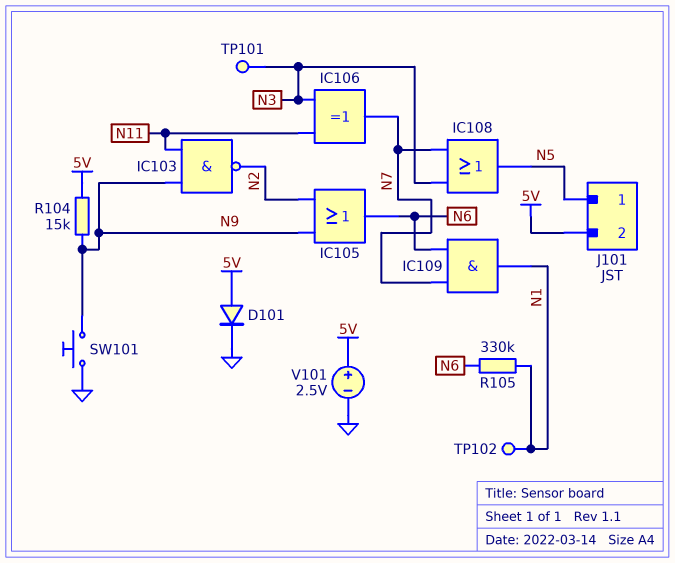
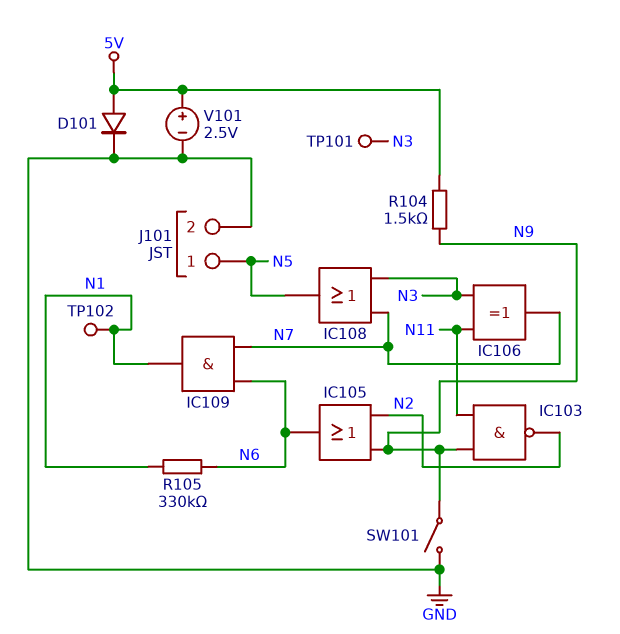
J101 pin 2: 5V -> GND
R104: 15k (5V, N9) -> 1.5k (5V, N9)
SW101: button (GND, N9) -> switch (GND, N9)

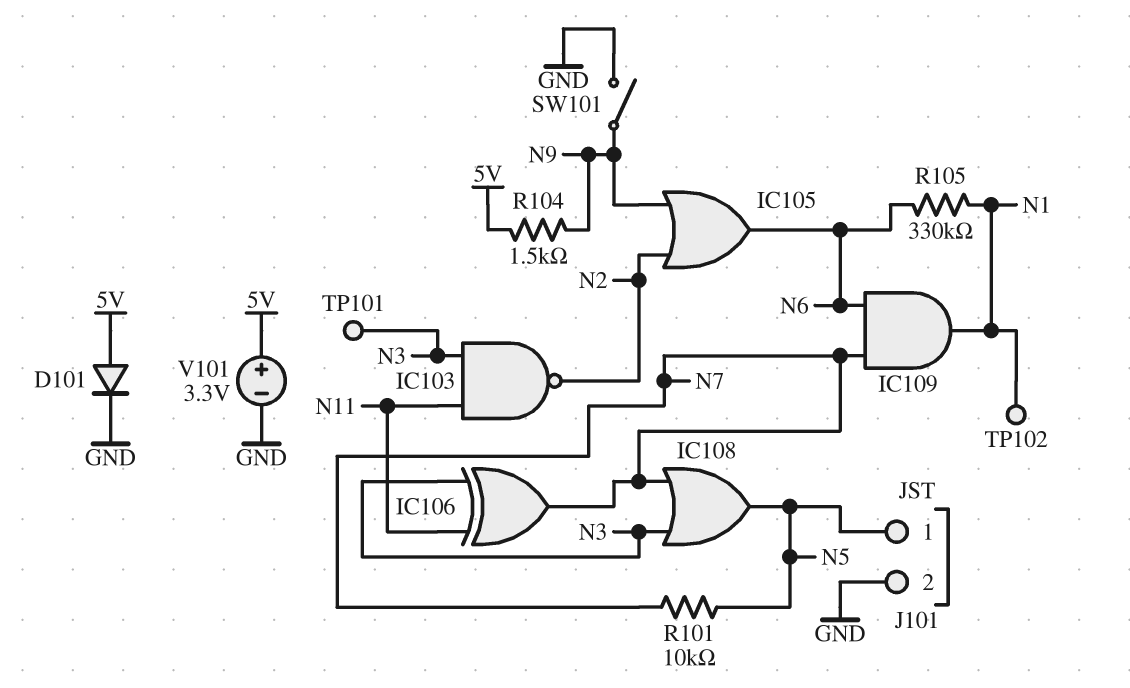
IC103: NAND (in N9, in N11, out N2) -> NAND (in N3, in N11, out N2)
R101: none -> 10k (N5, N7)
V101: 2.5V (plus 5V, minus GND) -> 3.3V (plus 5V, minus GND)

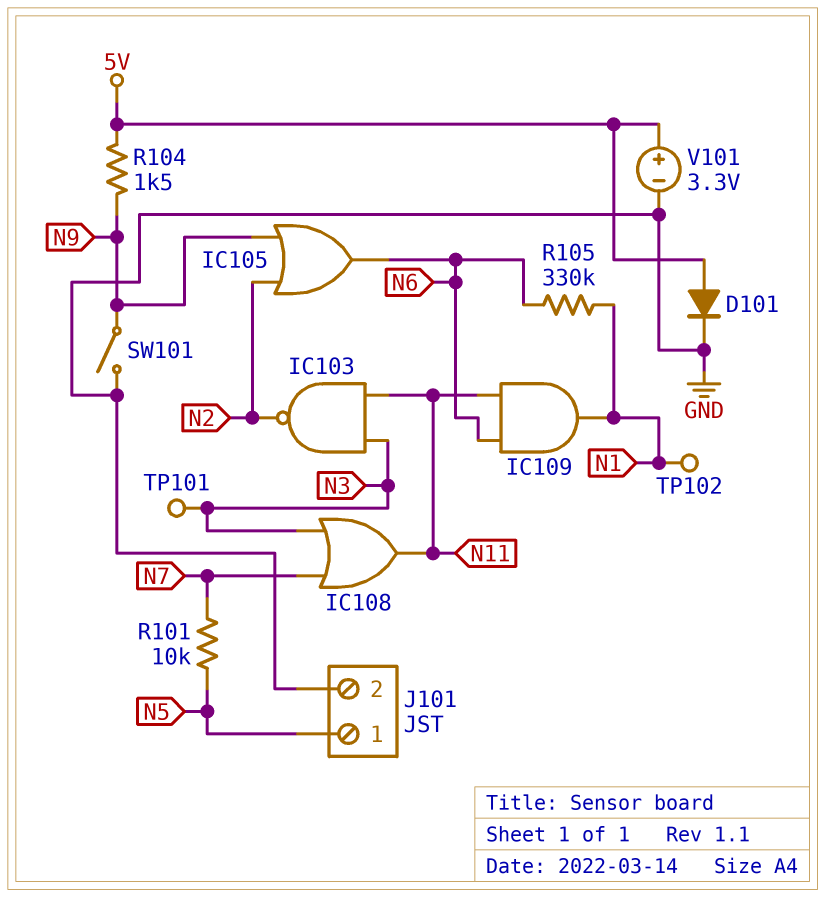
IC106: XOR (in N3, in N11, out N7) -> none
IC108: OR (in N3, in N7, out N5) -> OR (in N3, in N7, out N11)
IC109: AND (in N6, in N7, out N1) -> AND (in N6, in N11, out N1)

